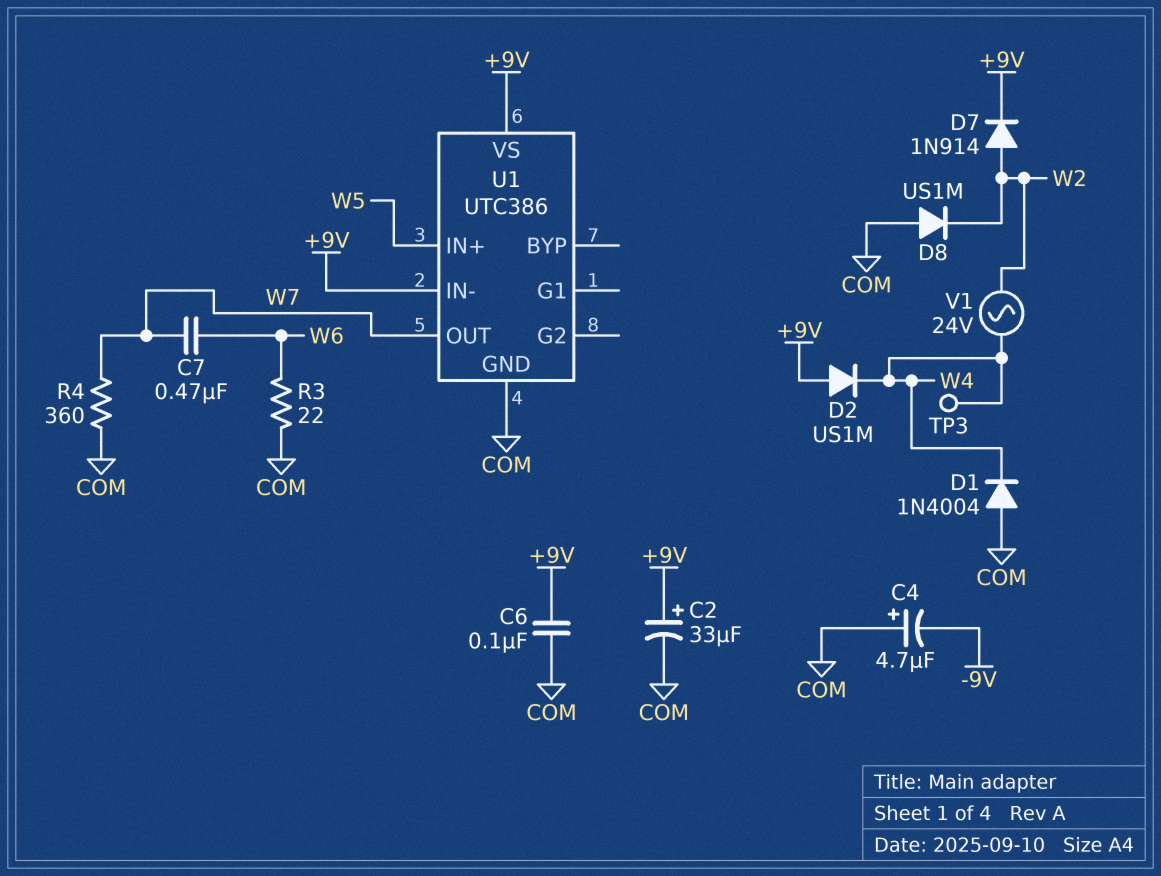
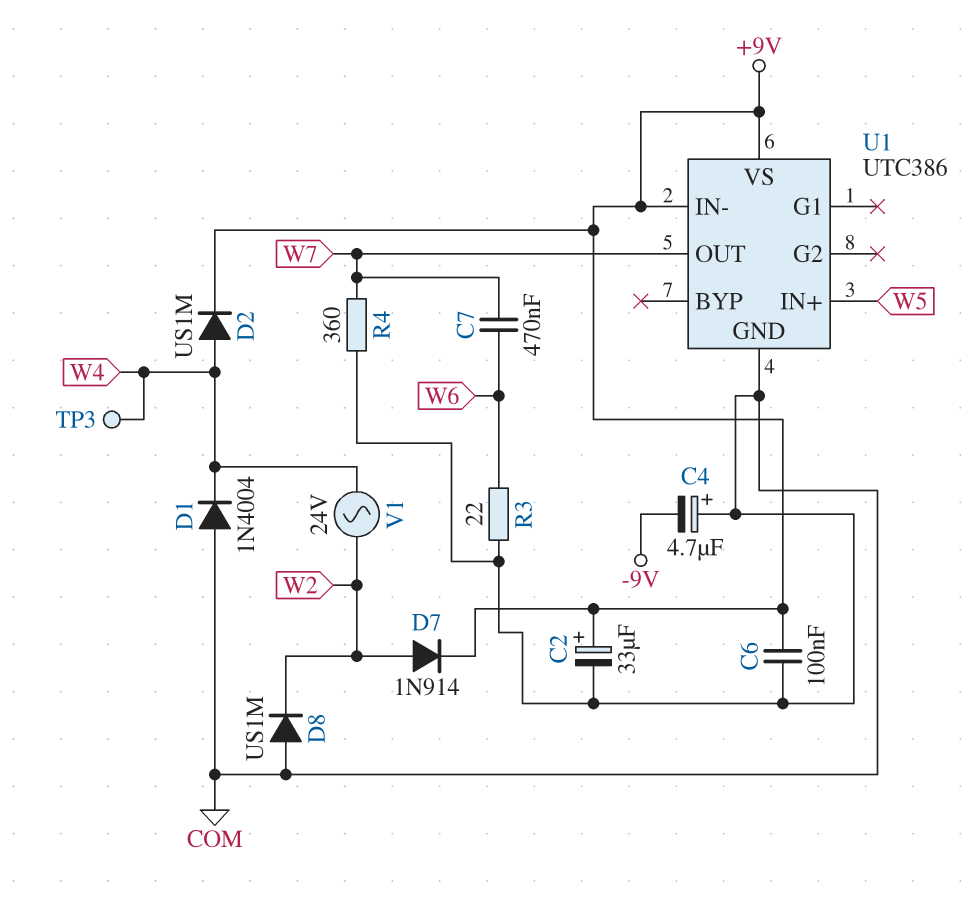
D2: diode US1M (A +9V, K W4) -> diode US1M (A W4, K +9V)

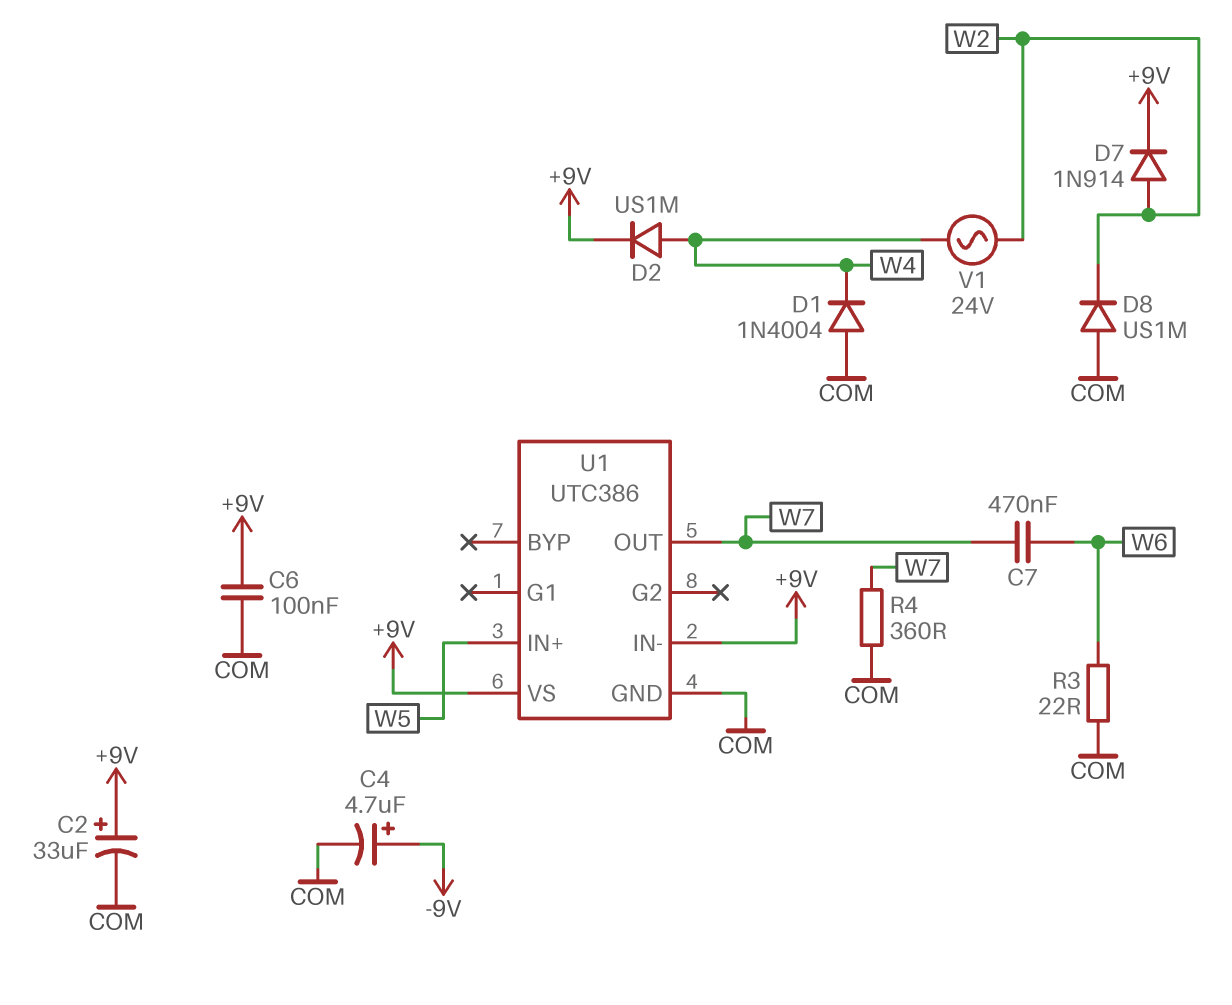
C4: 4.7uF (plus COM, minus -9V) -> 4.7uF (plus -9V, minus COM)
TP3: test point (W4) -> none

